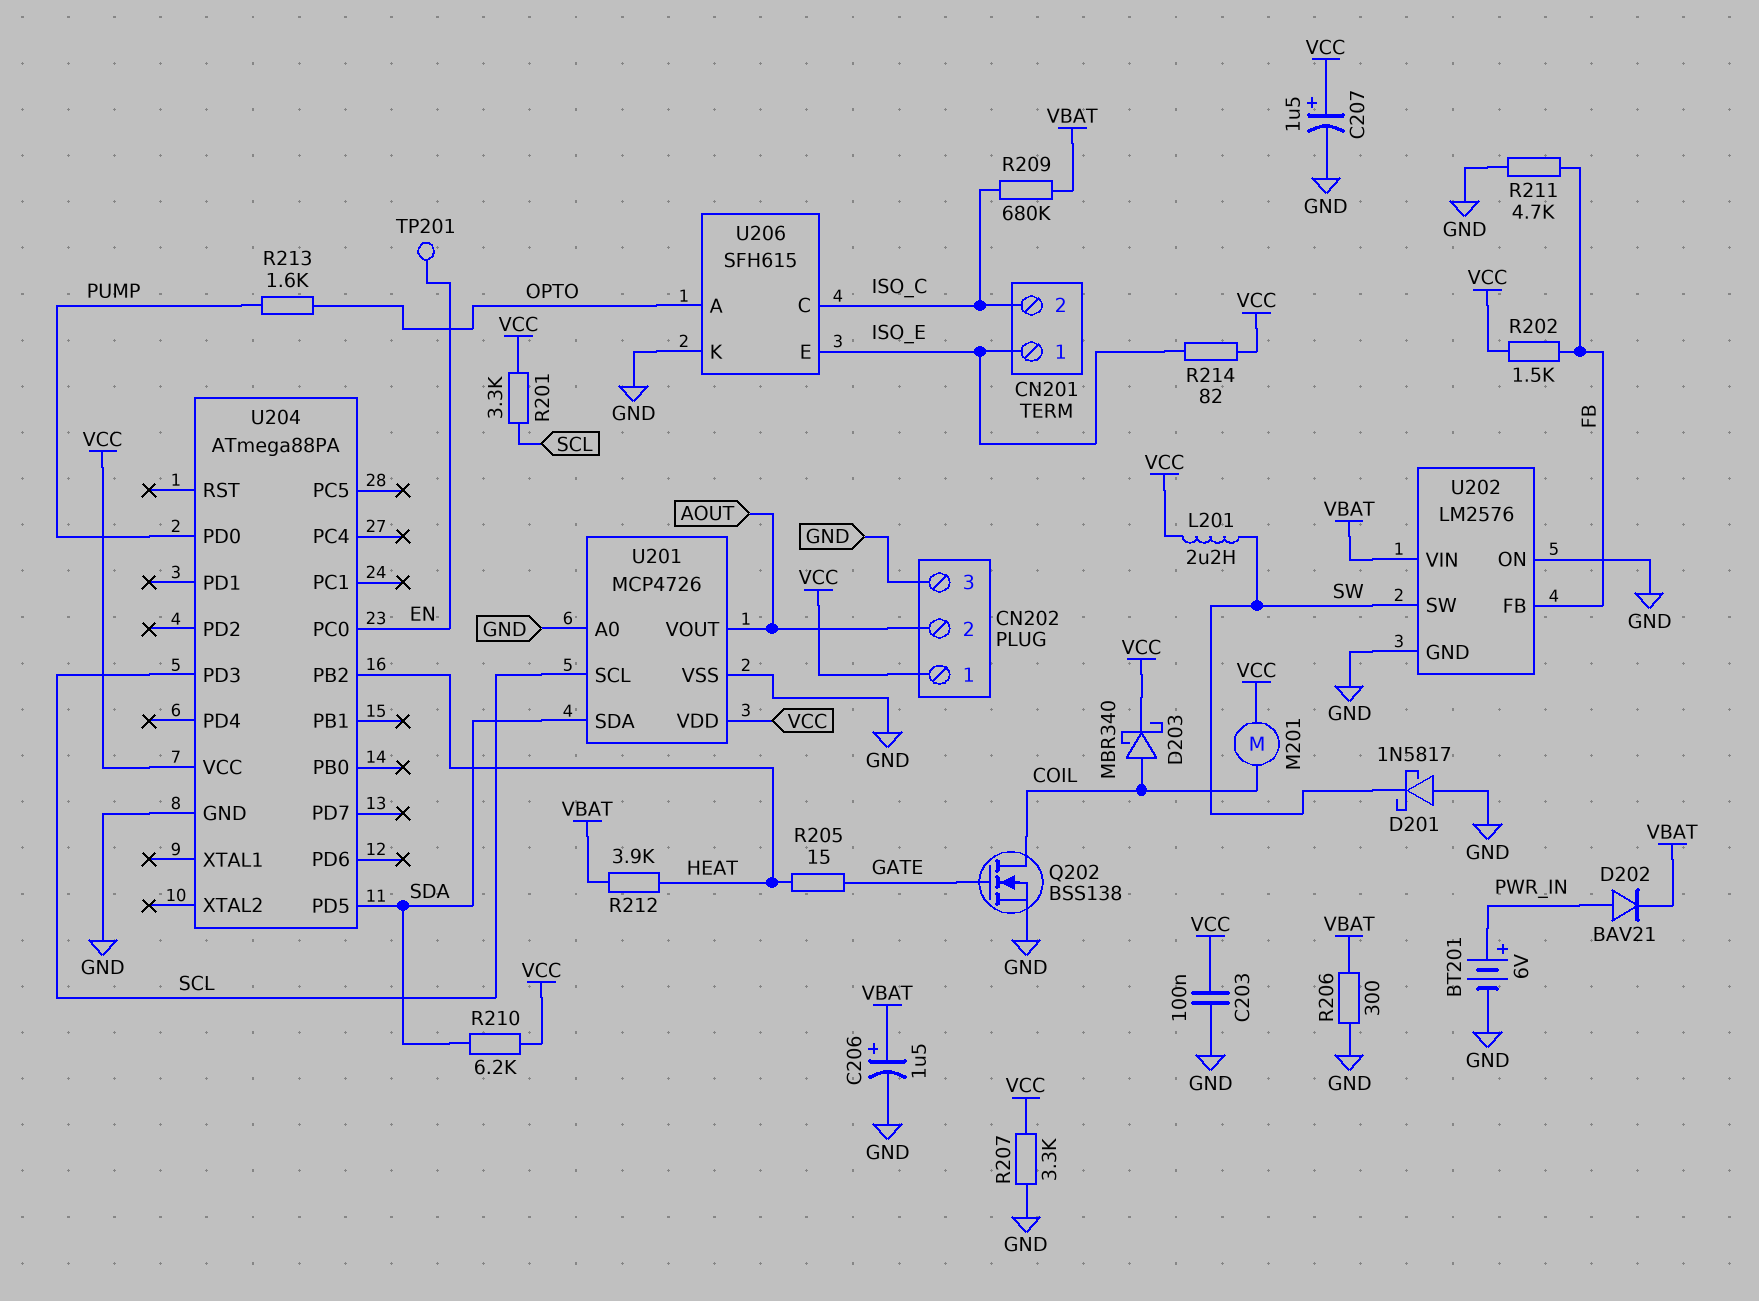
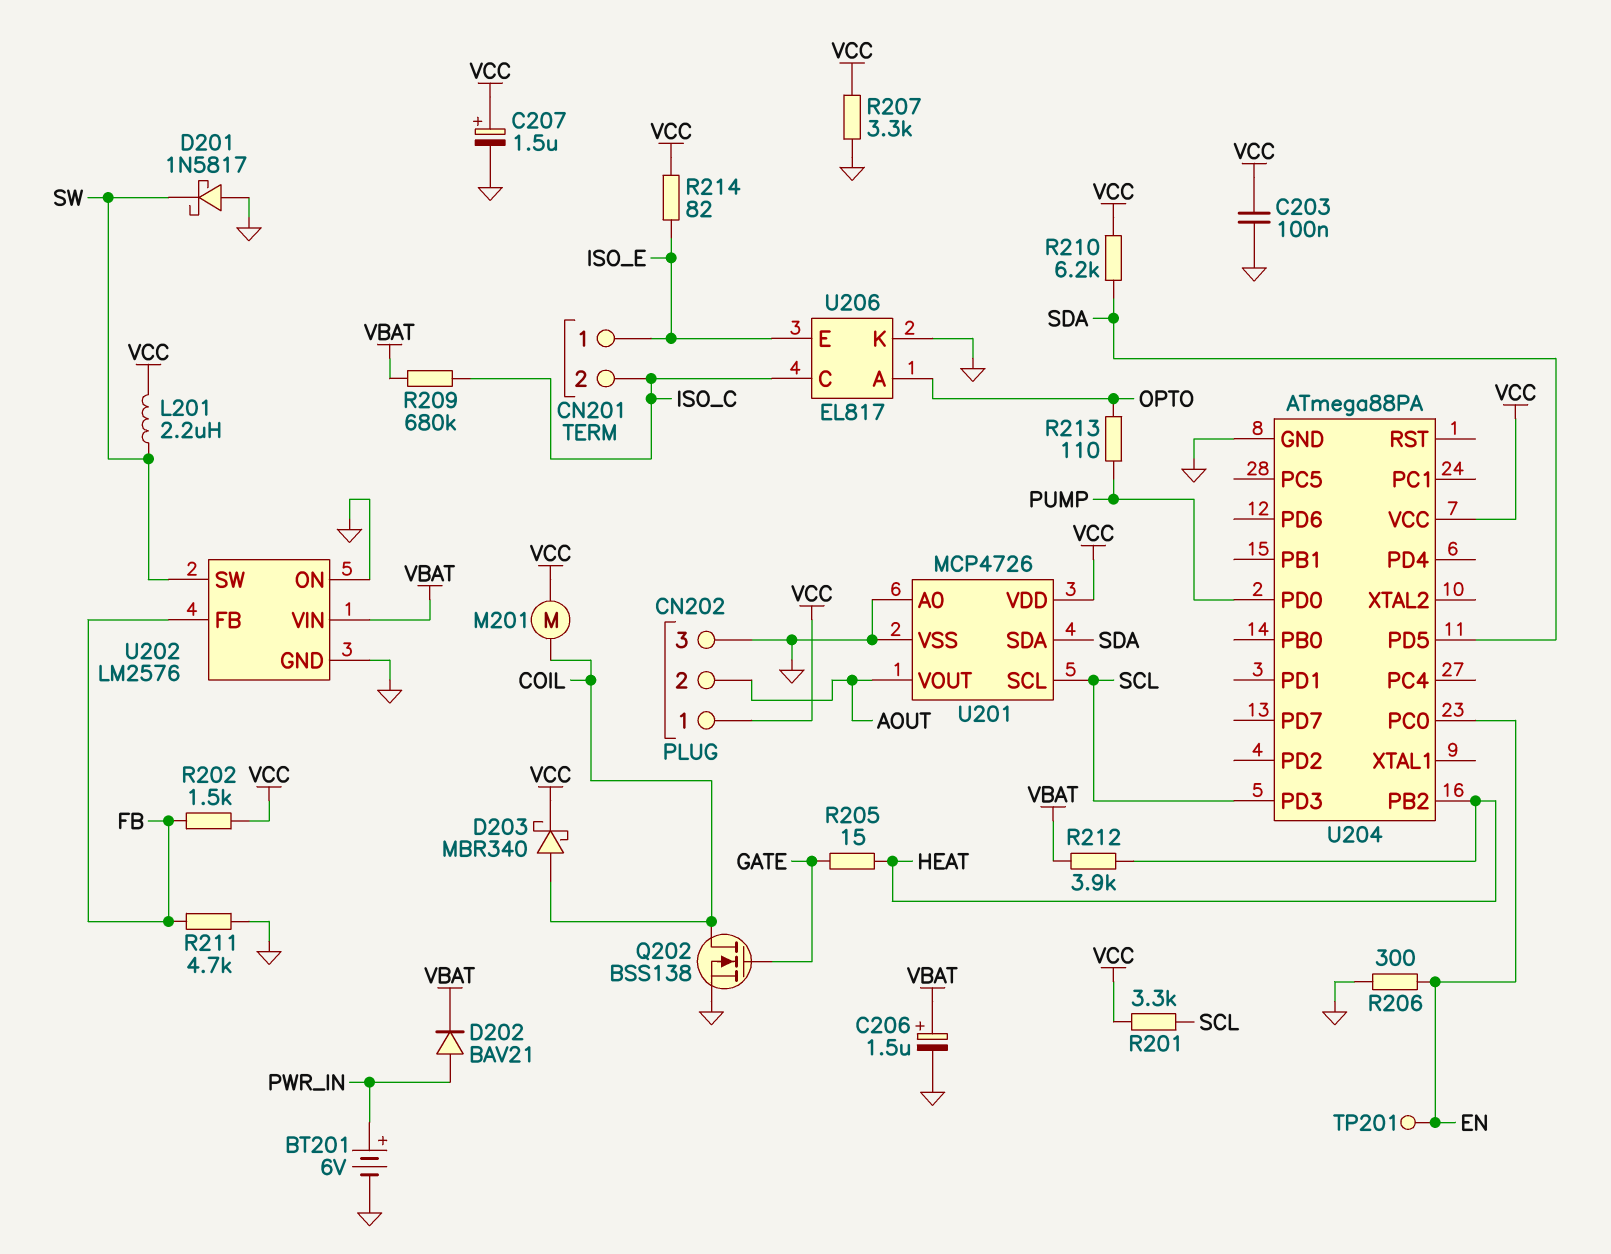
R206: 300 (GND, VBAT) -> 300 (EN, GND)
R213: 1.6k (OPTO, PUMP) -> 110 (OPTO, PUMP)
U206: SFH615 -> EL817

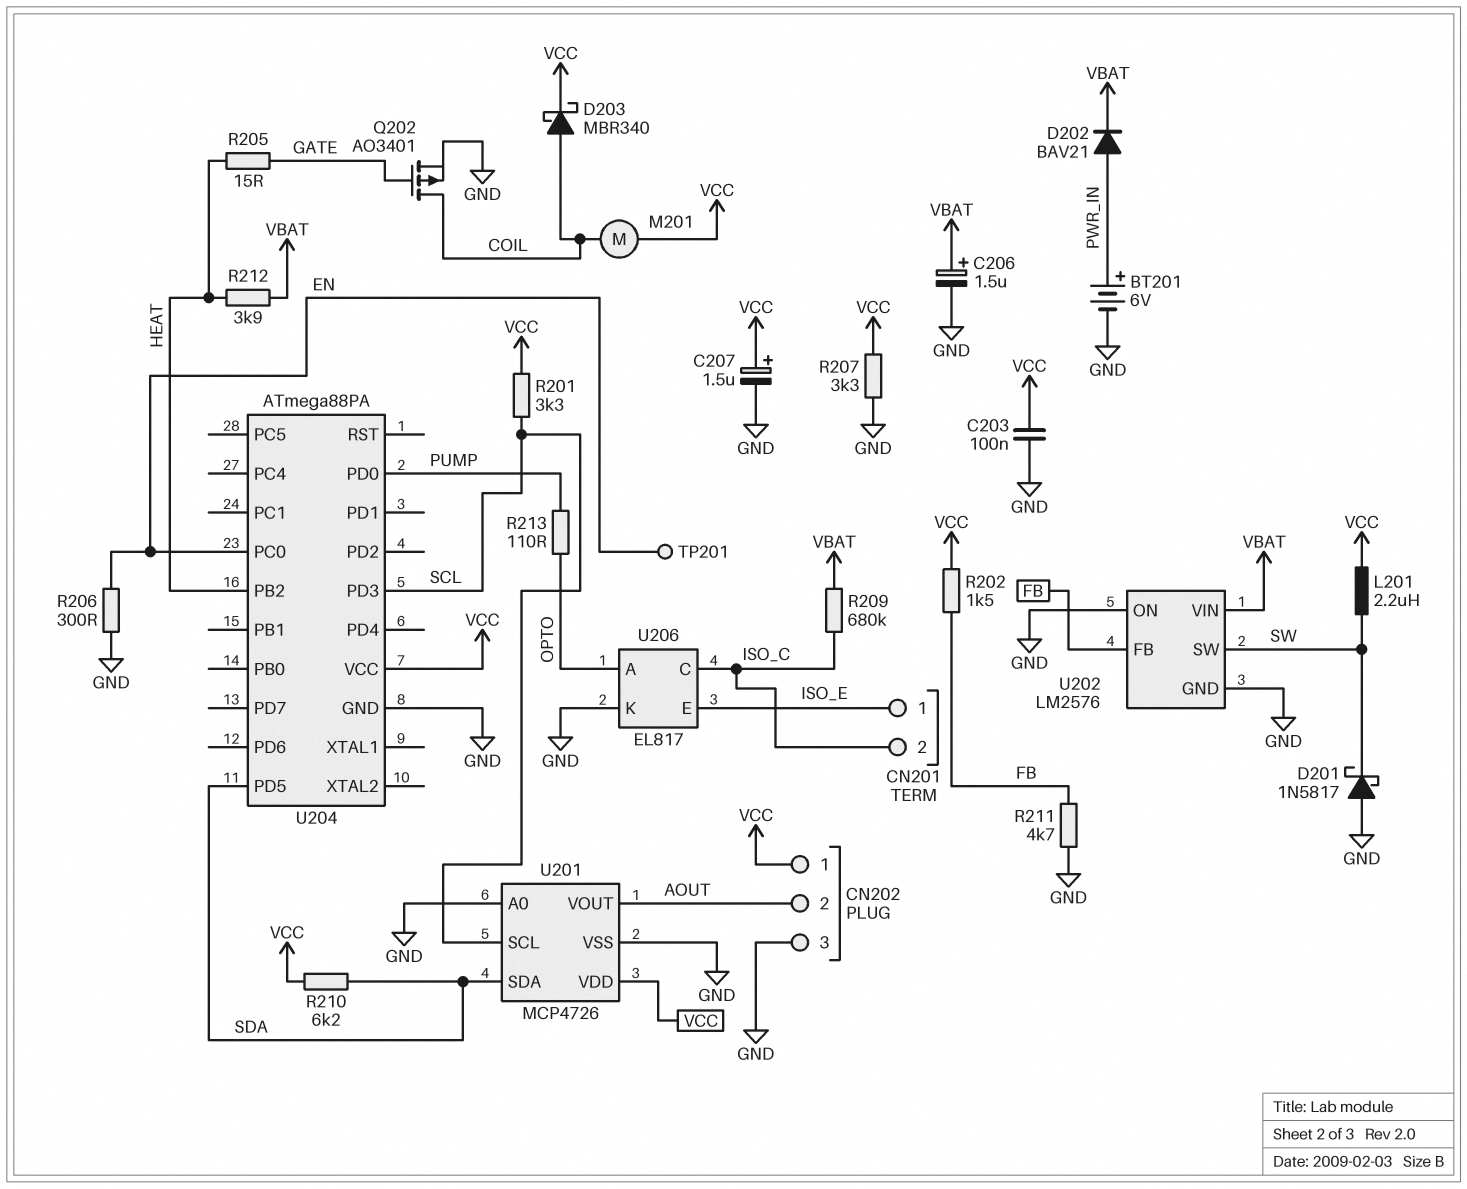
Q202: NMOS BSS138 (G GATE, D COIL, S GND) -> PMOS AO3401 (G GATE, D COIL, S GND)
R214: 82 (ISO_E, VCC) -> none

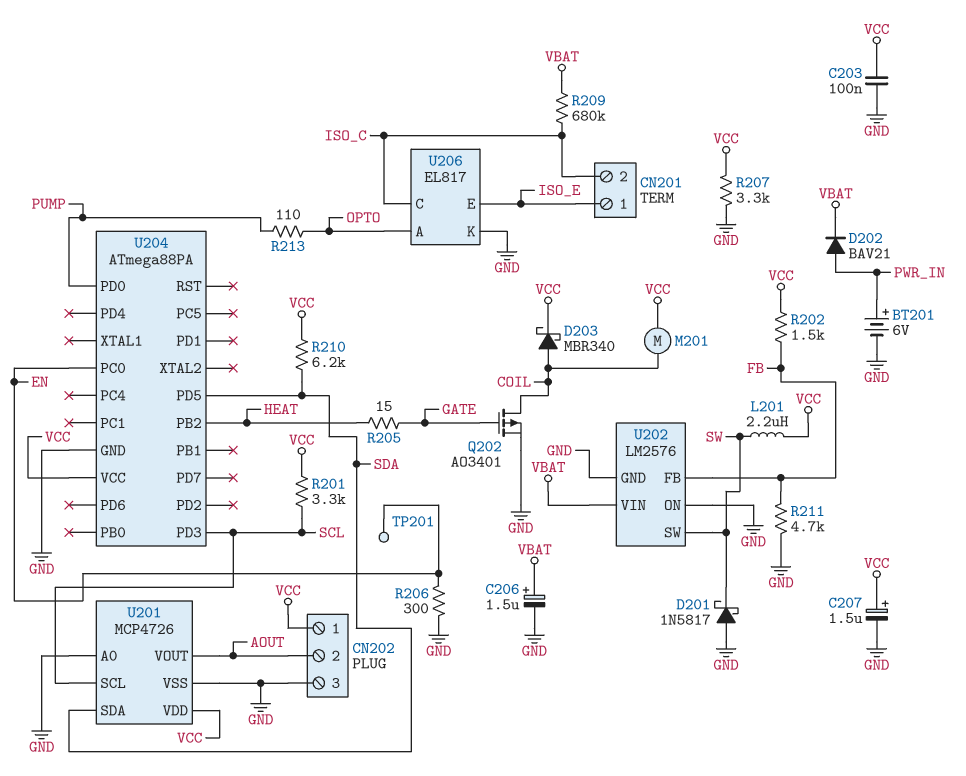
R212: 3.9k (HEAT, VBAT) -> none

